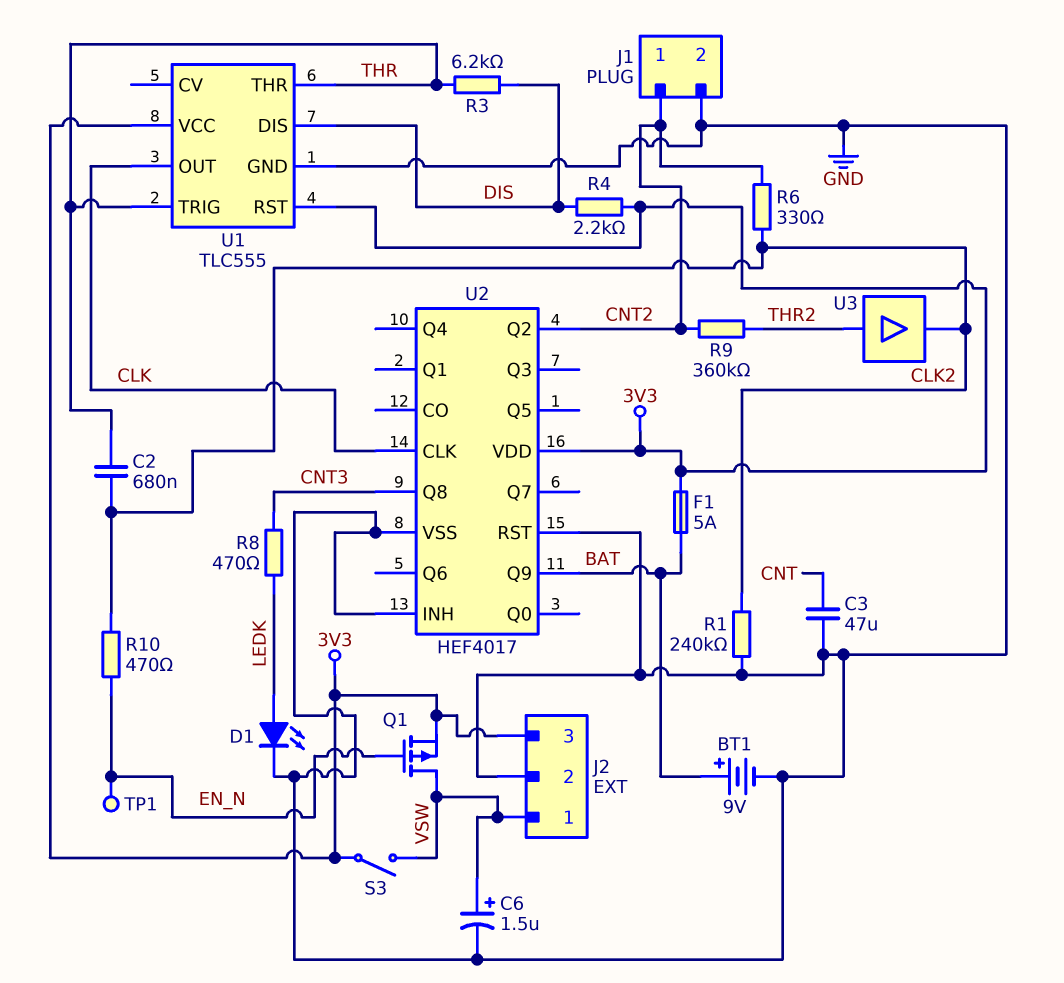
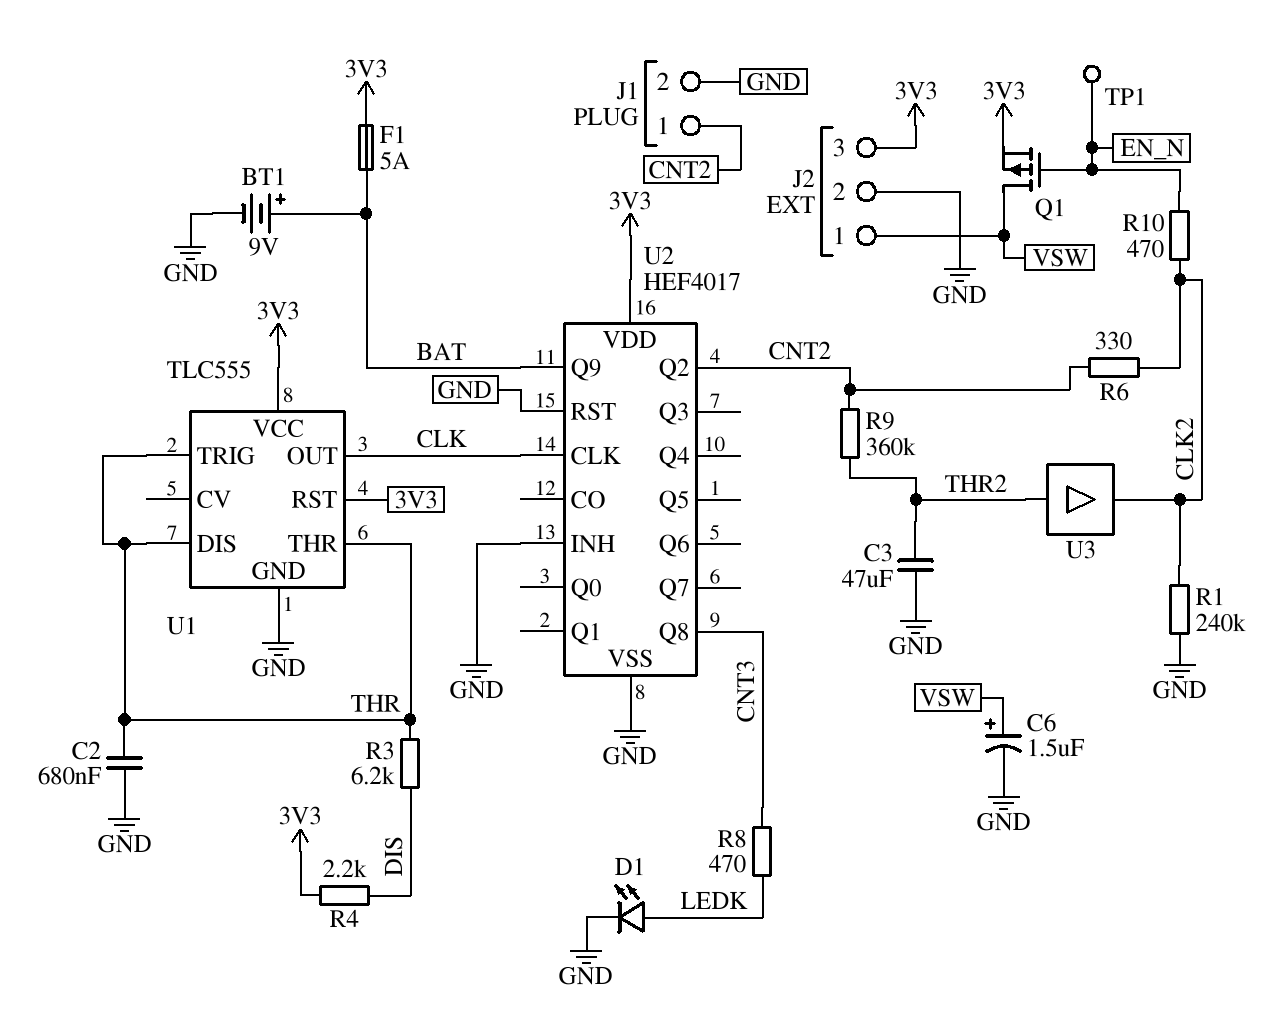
C2: 680nF (CLK2, THR) -> 680nF (GND, THR)
C3: 47uF (CNT, GND) -> 47uF (GND, THR2)
S3: switch (3V3, VSW) -> none
U1 pin DIS: DIS -> THR

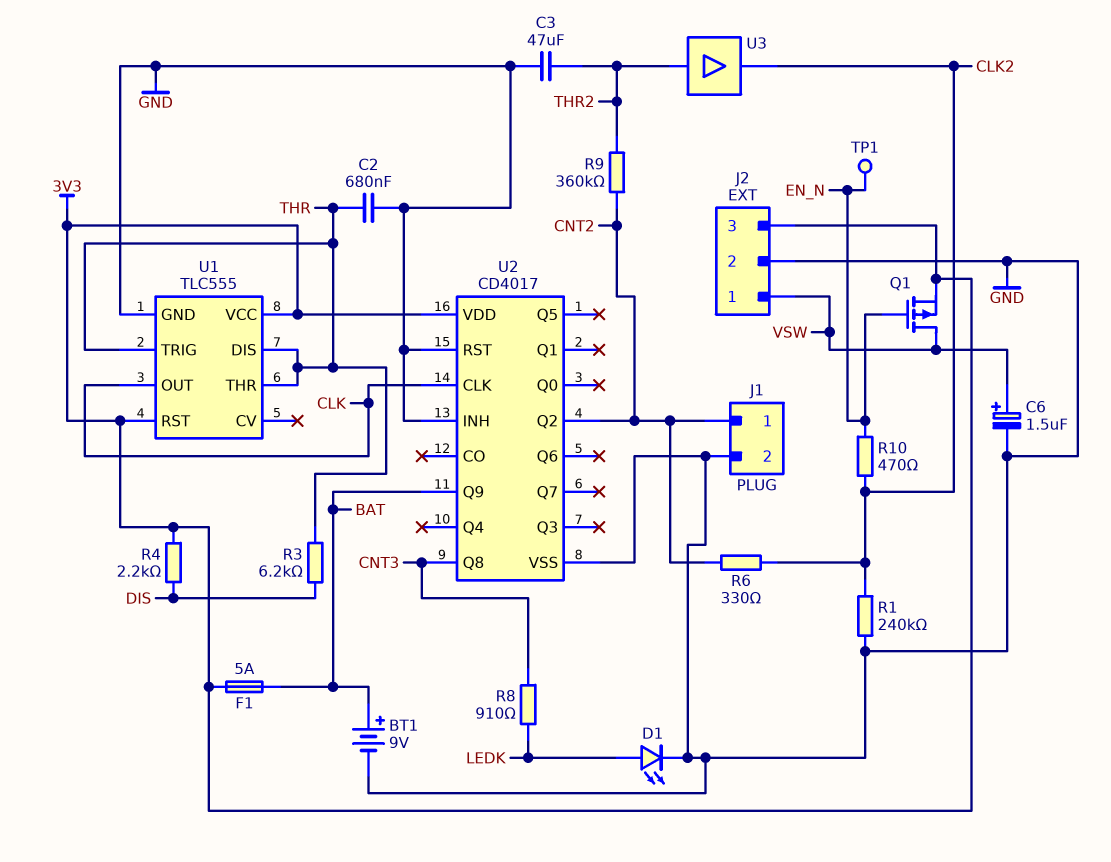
R8: 470 (CNT3, LEDK) -> 910 (CNT3, LEDK)
U2: HEF4017 -> CD4017

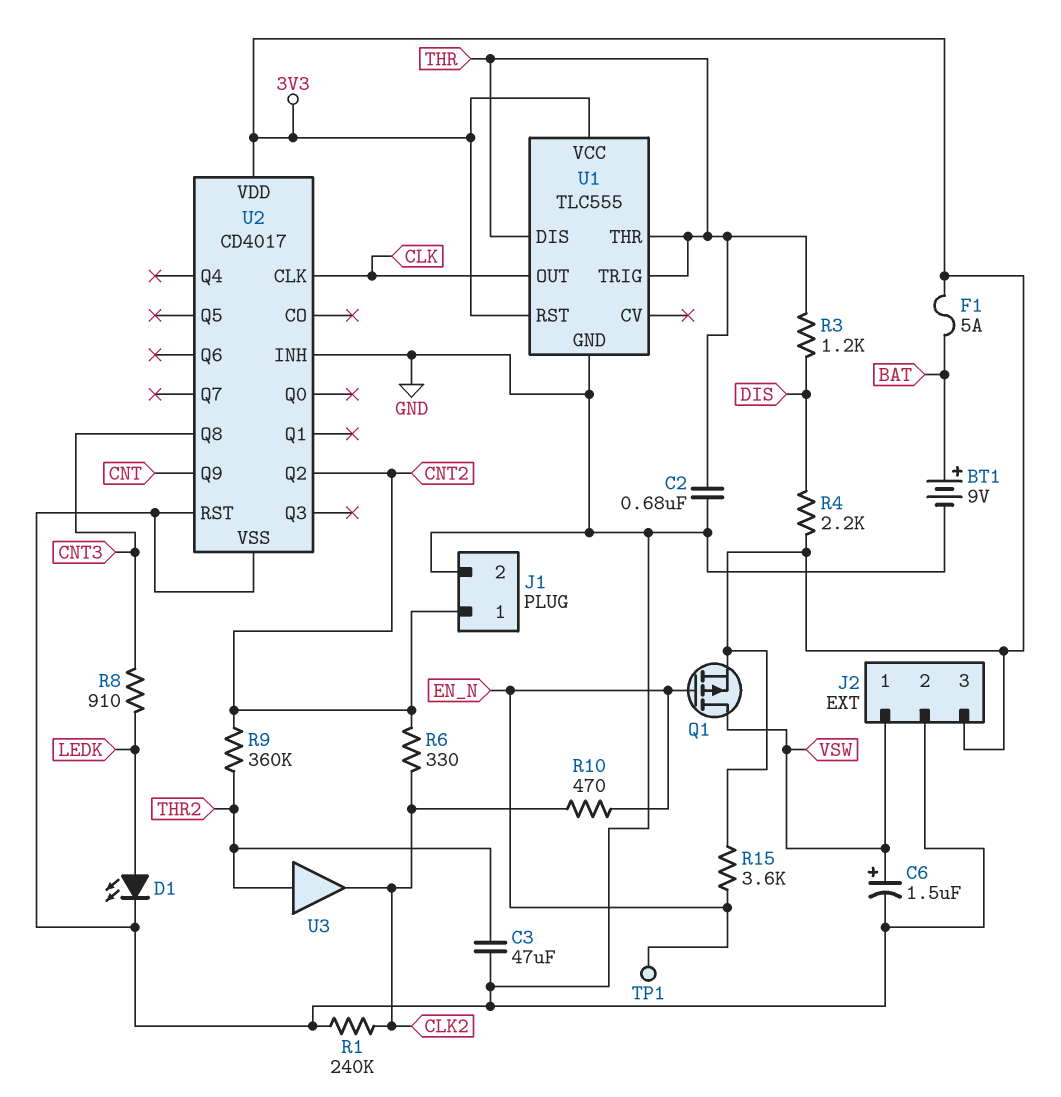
R3: 6.2k (DIS, THR) -> 1.2k (DIS, THR)
R15: none -> 3.6k (3V3, EN_N)
U2 pin Q9: BAT -> CNT

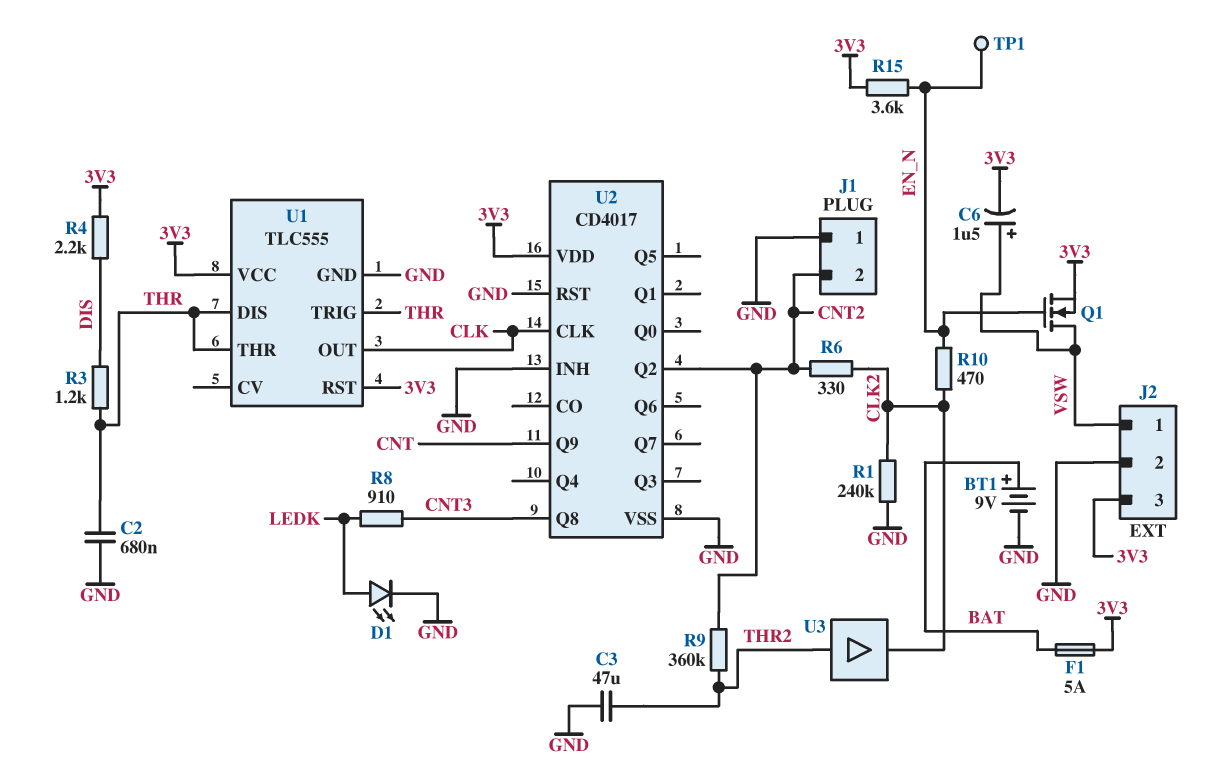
C6: 1.5uF (plus VSW, minus GND) -> 1.5uF (plus VSW, minus 3V3)
J1 pin 1: CNT2 -> GND
J1 pin 2: GND -> CNT2
Q1: PMOS (G EN_N, D VSW, S 3V3) -> NMOS (G EN_N, D VSW, S 3V3)

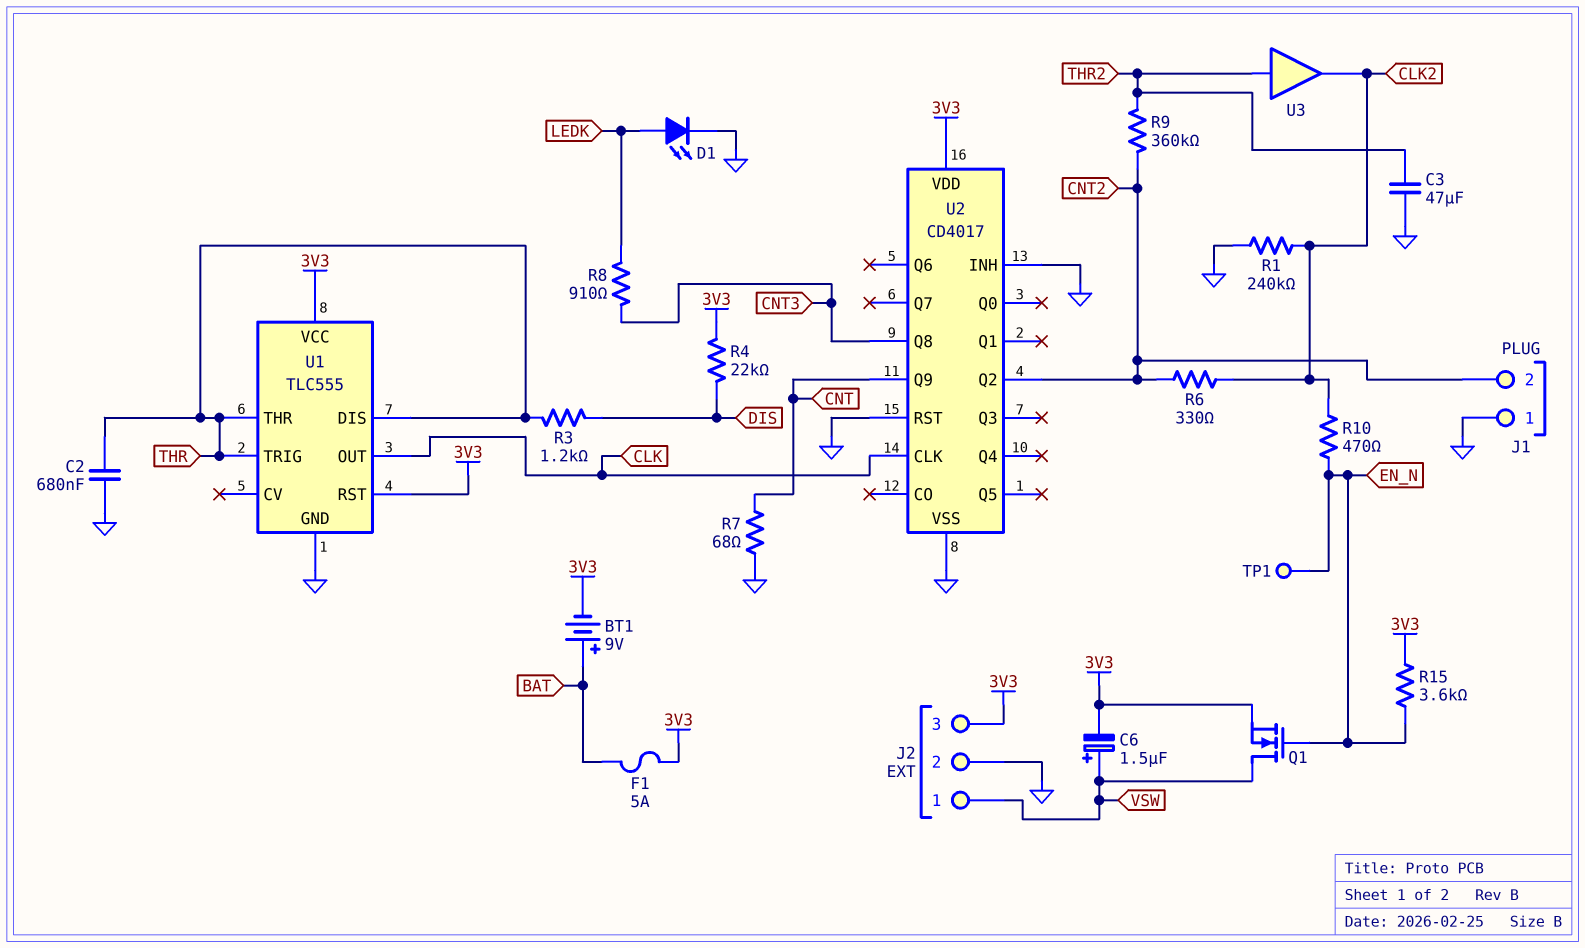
BT1: 9V (plus BAT, minus GND) -> 9V (plus BAT, minus 3V3)
R4: 2.2k (3V3, DIS) -> 22k (3V3, DIS)
R7: none -> 68 (CNT, GND)

